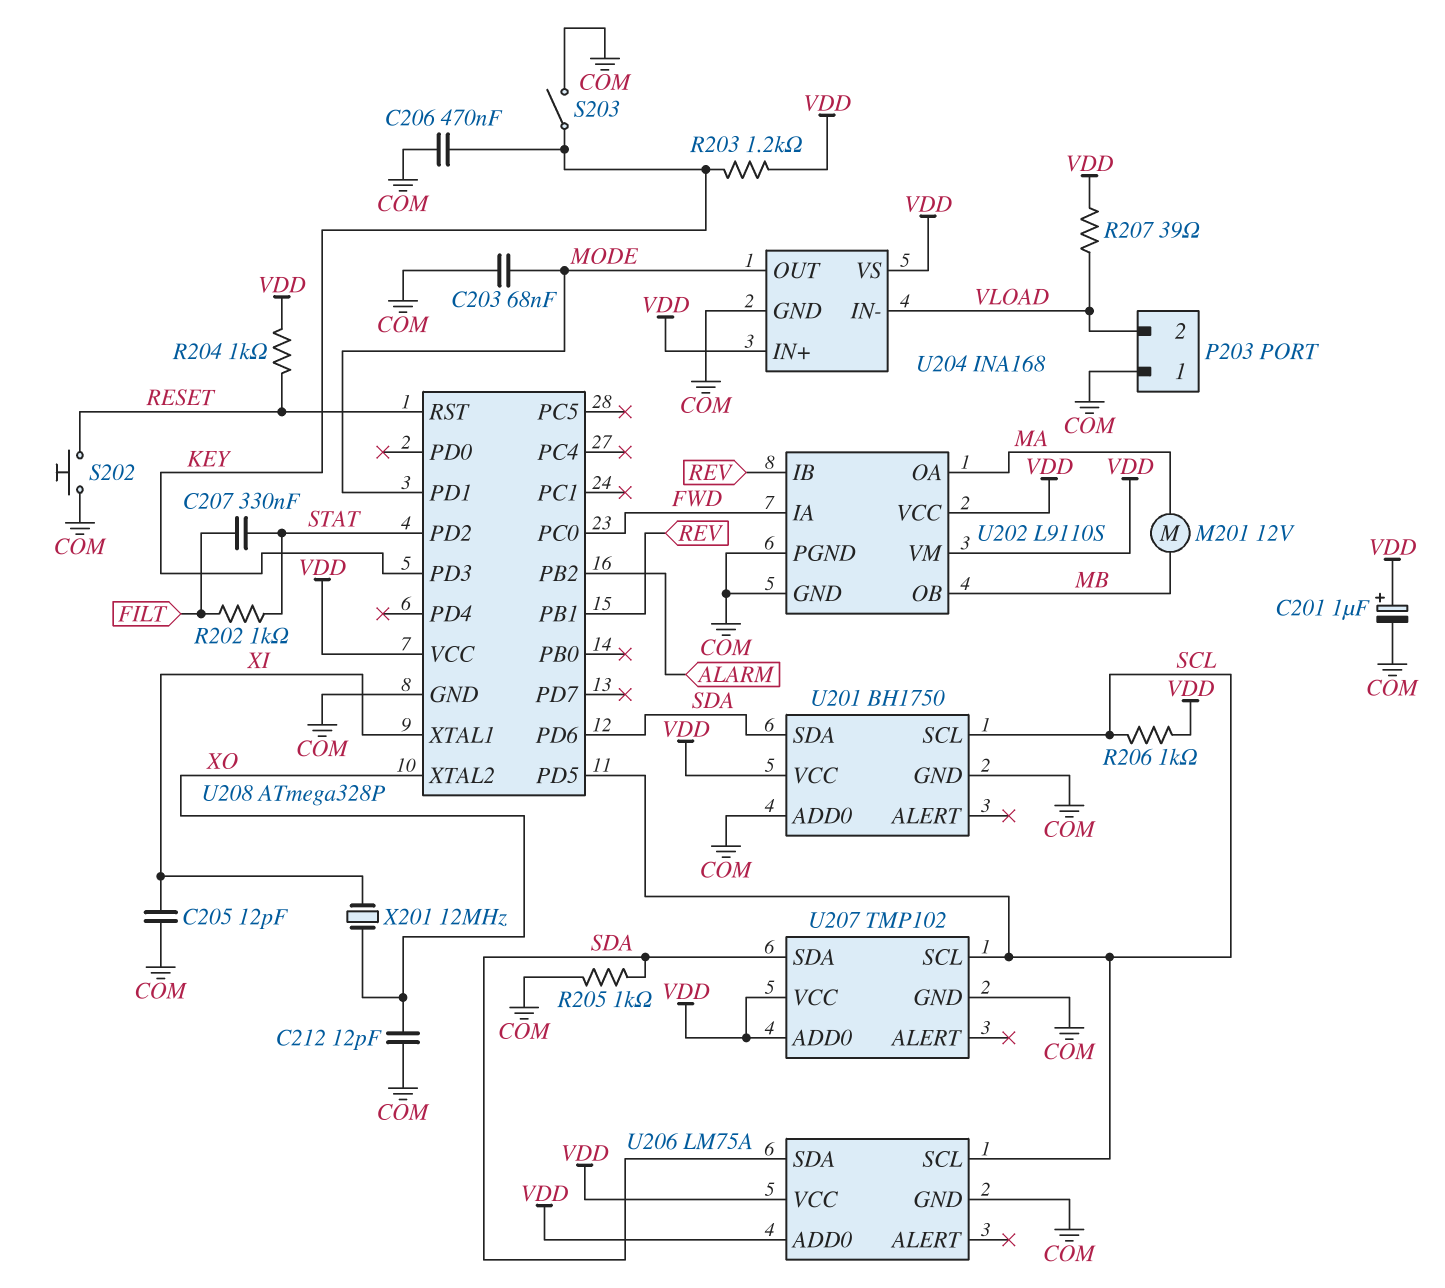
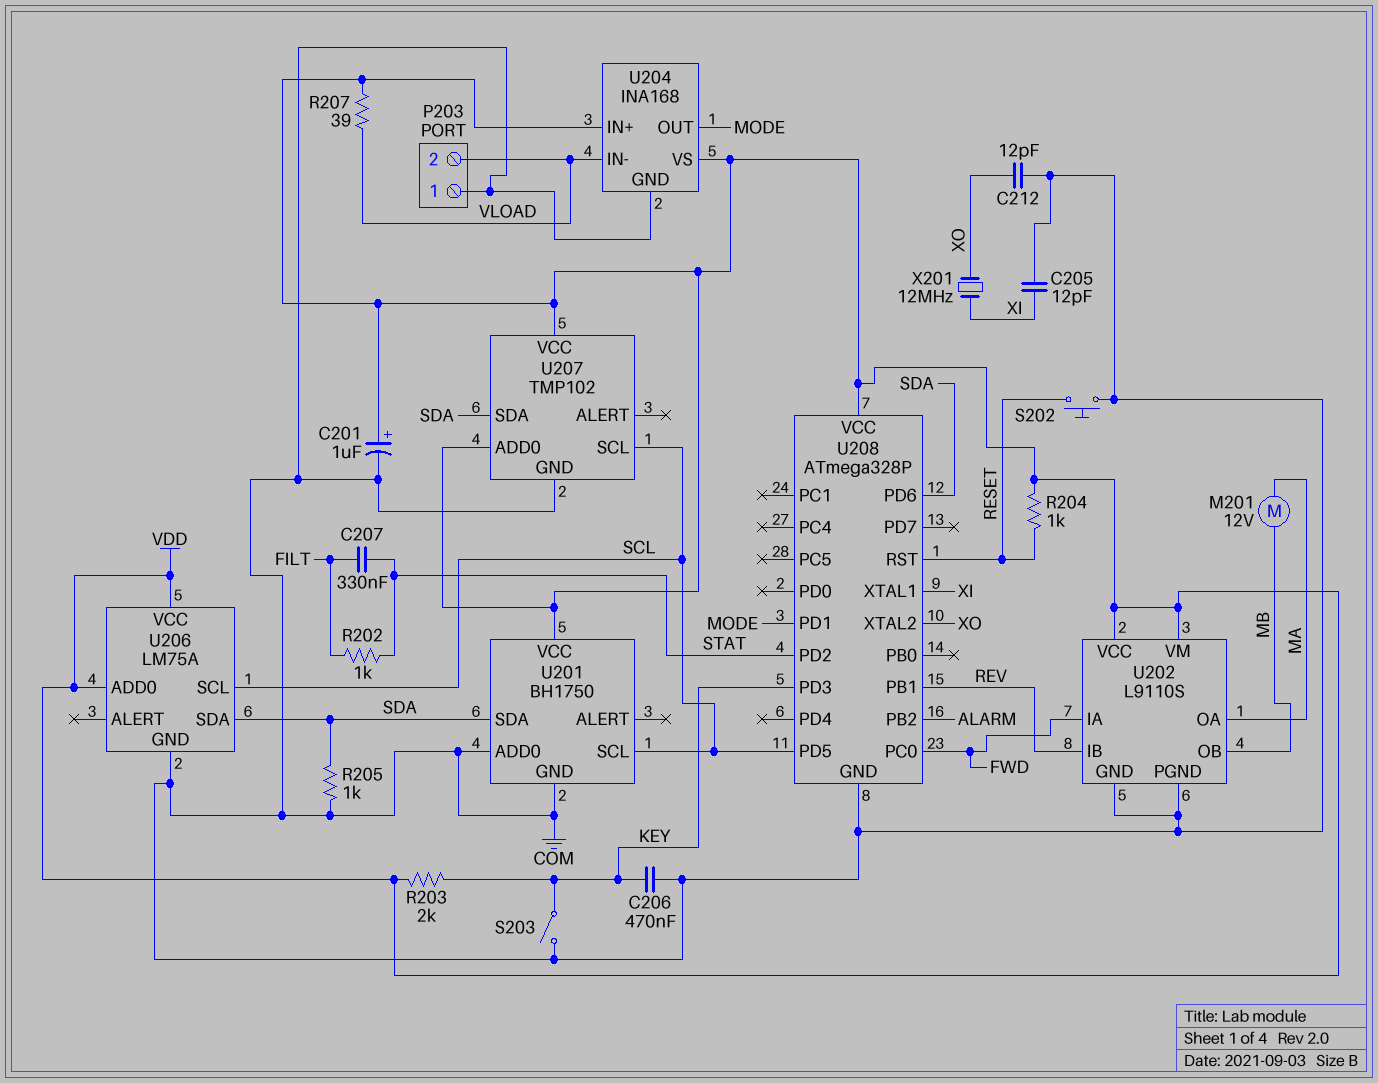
C203: 68nF (COM, MODE) -> none
R203: 1.2k (KEY, VDD) -> 2k (KEY, VDD)
R206: 1k (SCL, VDD) -> none

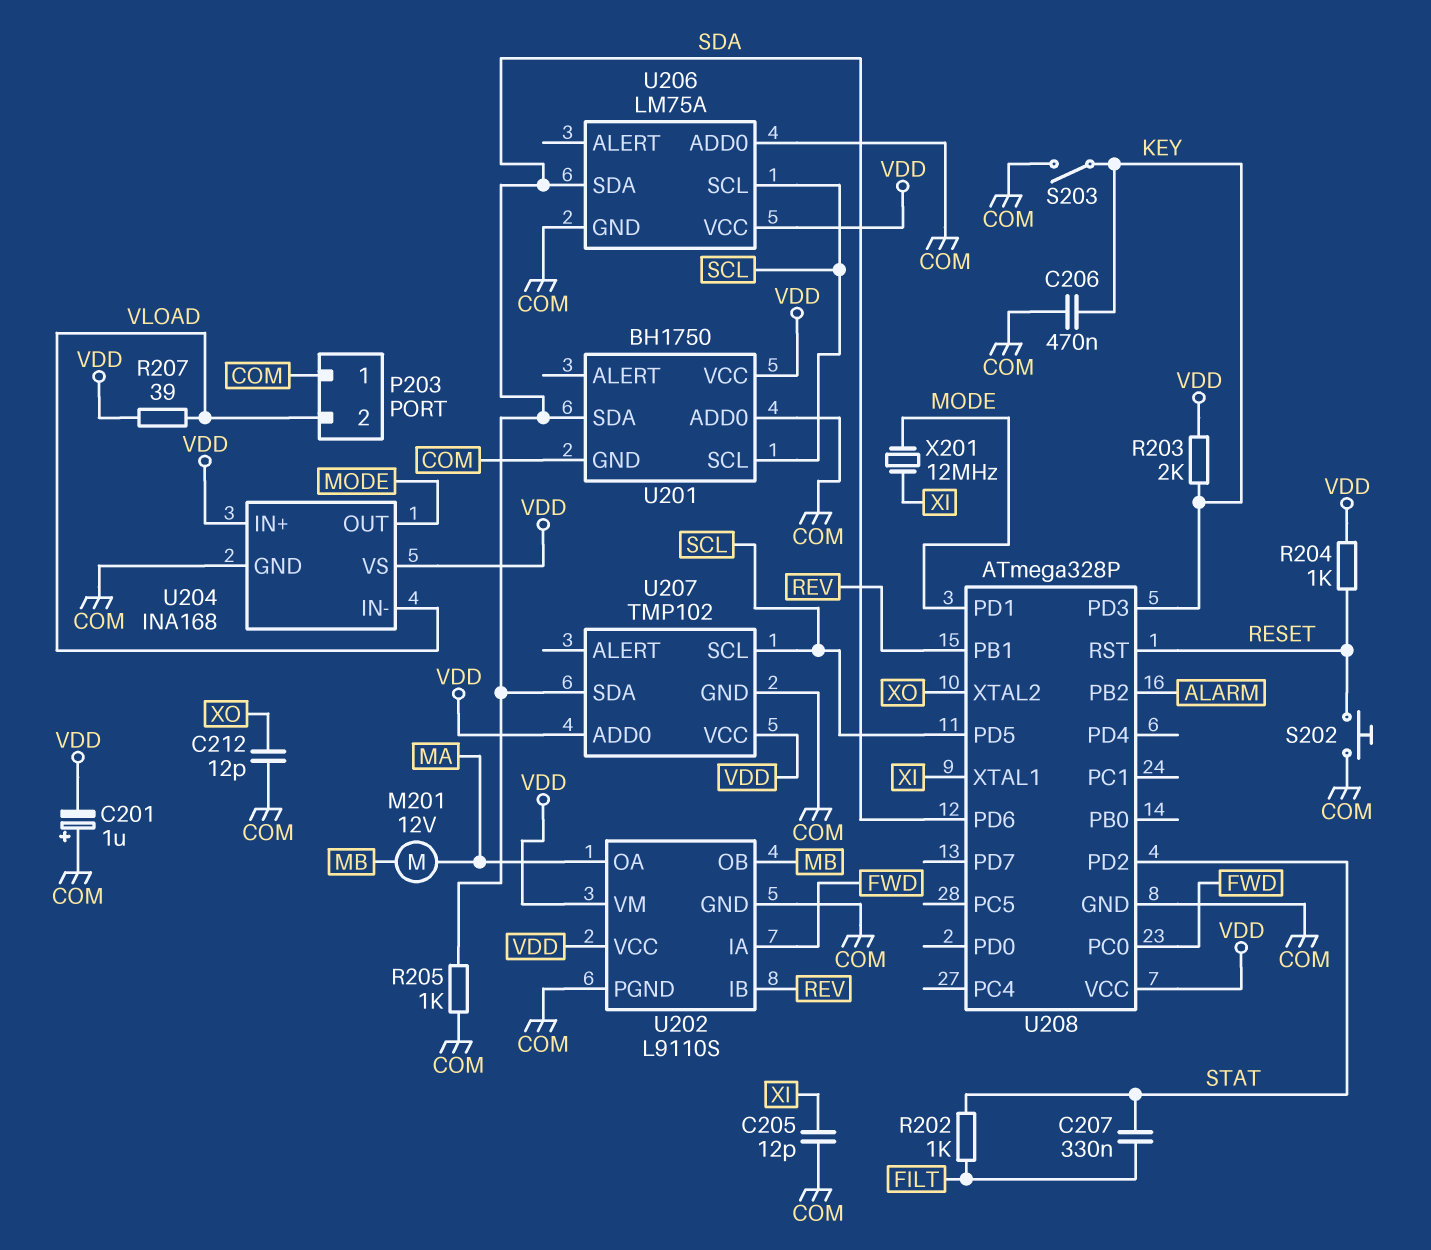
C201: 1uF (plus VDD, minus COM) -> 1uF (plus COM, minus VDD)
U206 pin ADD0: VDD -> COM
X201: 12MHz (XI, XO) -> 12MHz (MODE, XI)

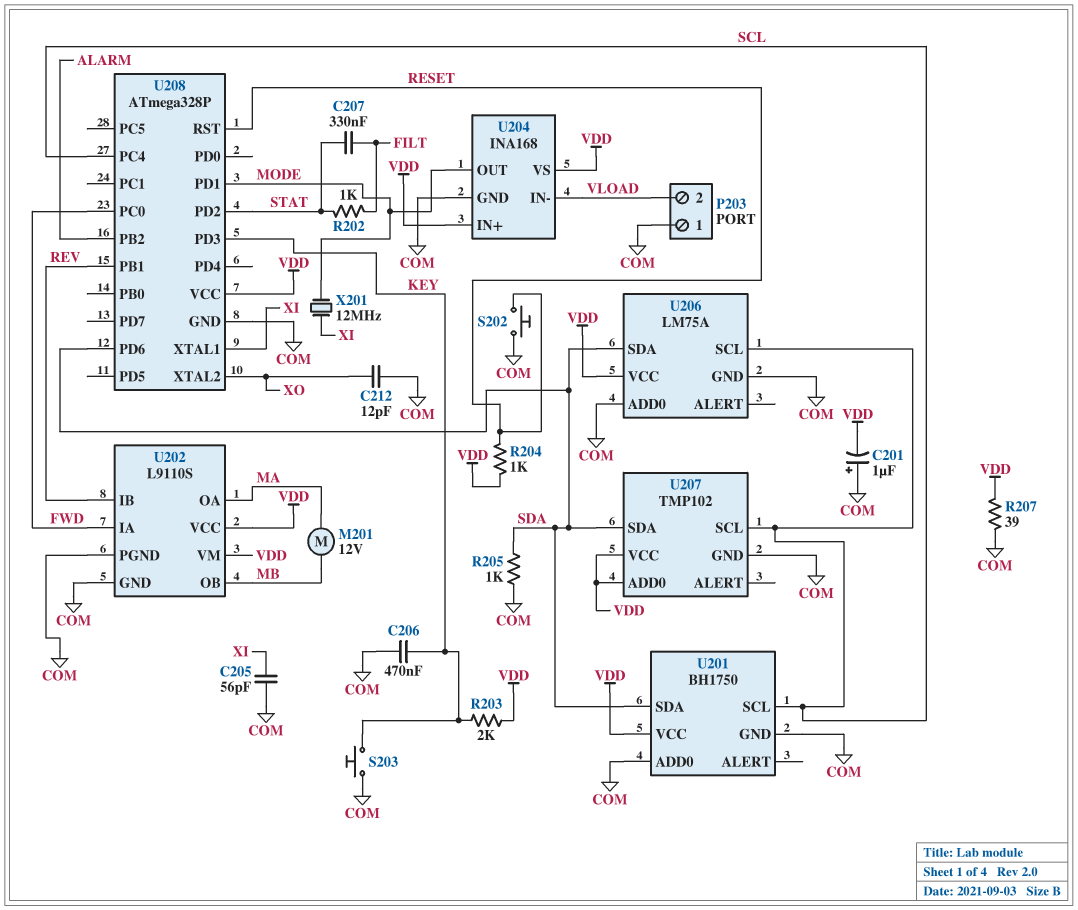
C205: 12pF (COM, XI) -> 56pF (COM, XI)
R207: 39 (VDD, VLOAD) -> 39 (COM, VDD)
S203: switch (COM, KEY) -> button (COM, KEY)
U208 pin PC4: none -> SCL
U208 pin PD5: SCL -> none

